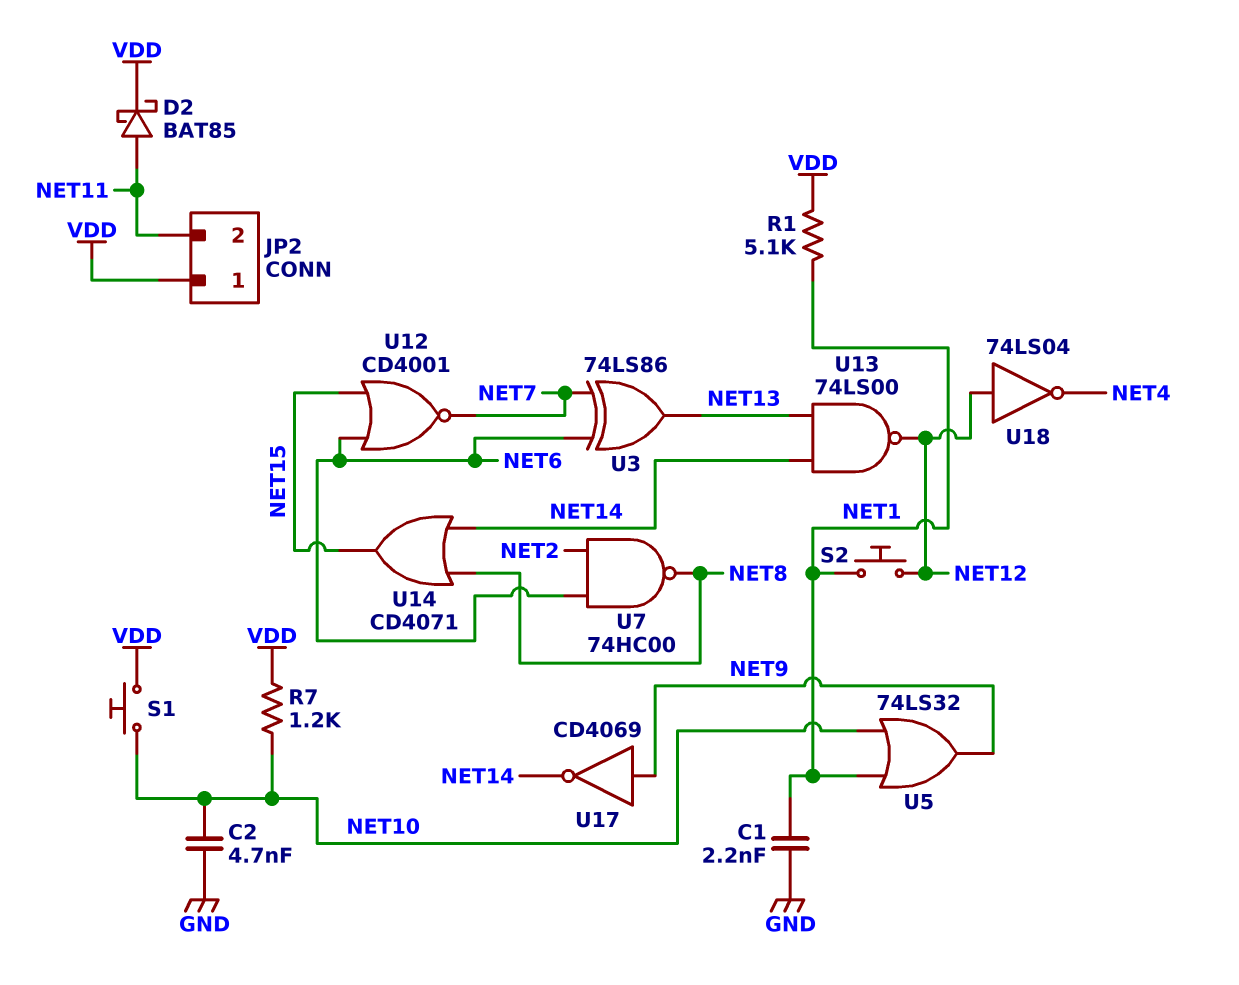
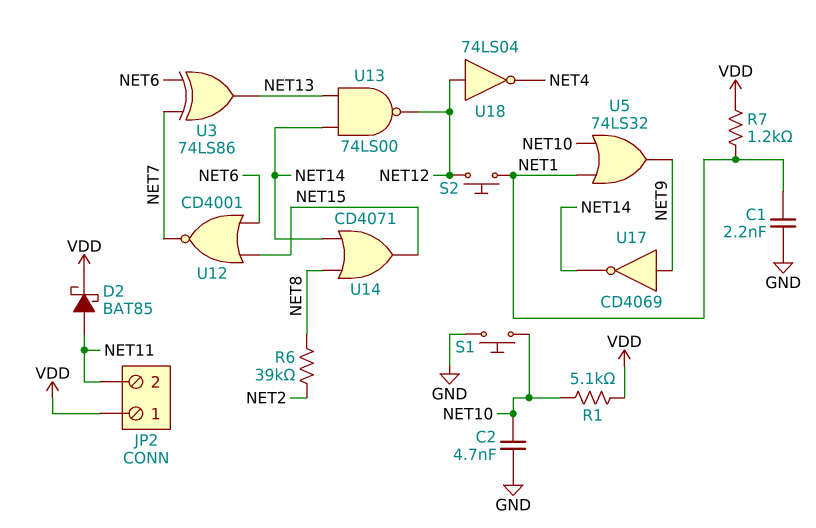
R1: 5.1k (NET1, VDD) -> 5.1k (NET10, VDD)
R6: none -> 39k (NET2, NET8)
R7: 1.2k (NET10, VDD) -> 1.2k (NET1, VDD)
S1: button (NET10, VDD) -> button (GND, NET10)
U7: NAND 74HC00 (in NET2, in NET6, out NET8) -> none

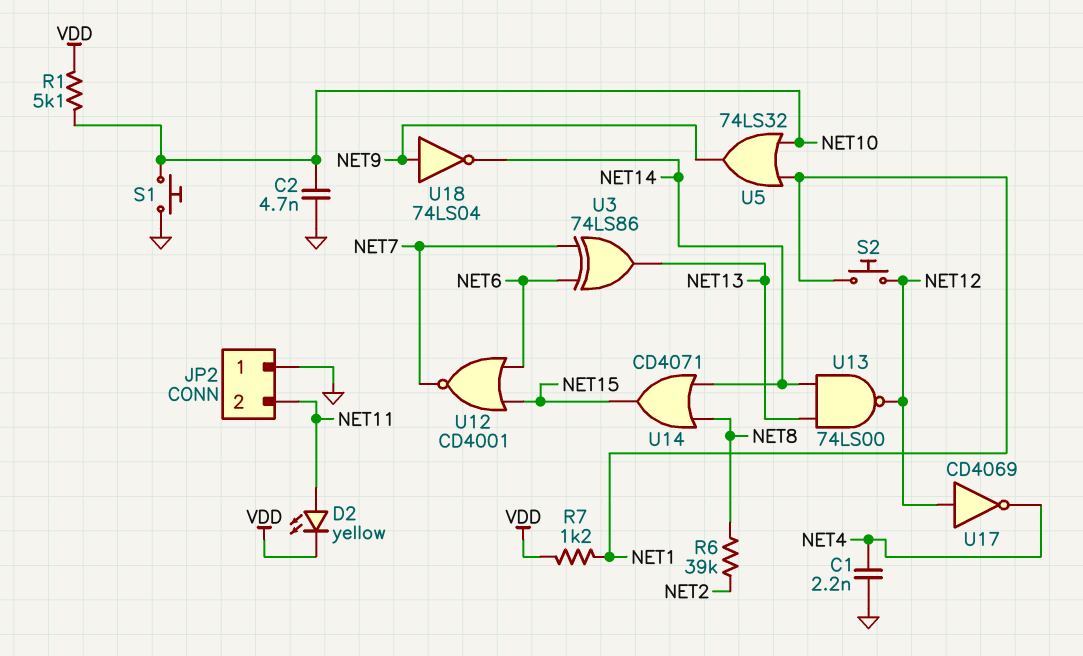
C1: 2.2nF (GND, NET1) -> 2.2nF (GND, NET4)
D2: schottky BAT85 (A NET11, K VDD) -> LED yellow (A NET11, K VDD)
JP2 pin 1: VDD -> GND
U17: NOT CD4069 (in NET9, out NET14) -> NOT CD4069 (in NET12, out NET4)
U18: NOT 74LS04 (in NET12, out NET4) -> NOT 74LS04 (in NET9, out NET14)

